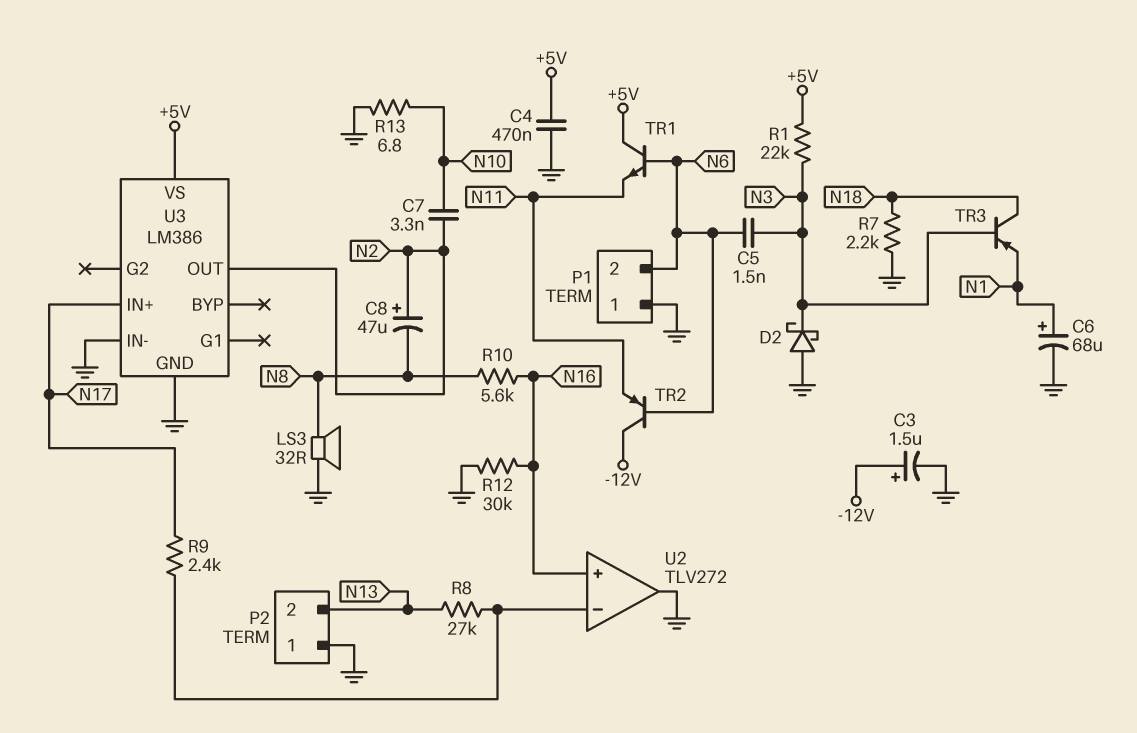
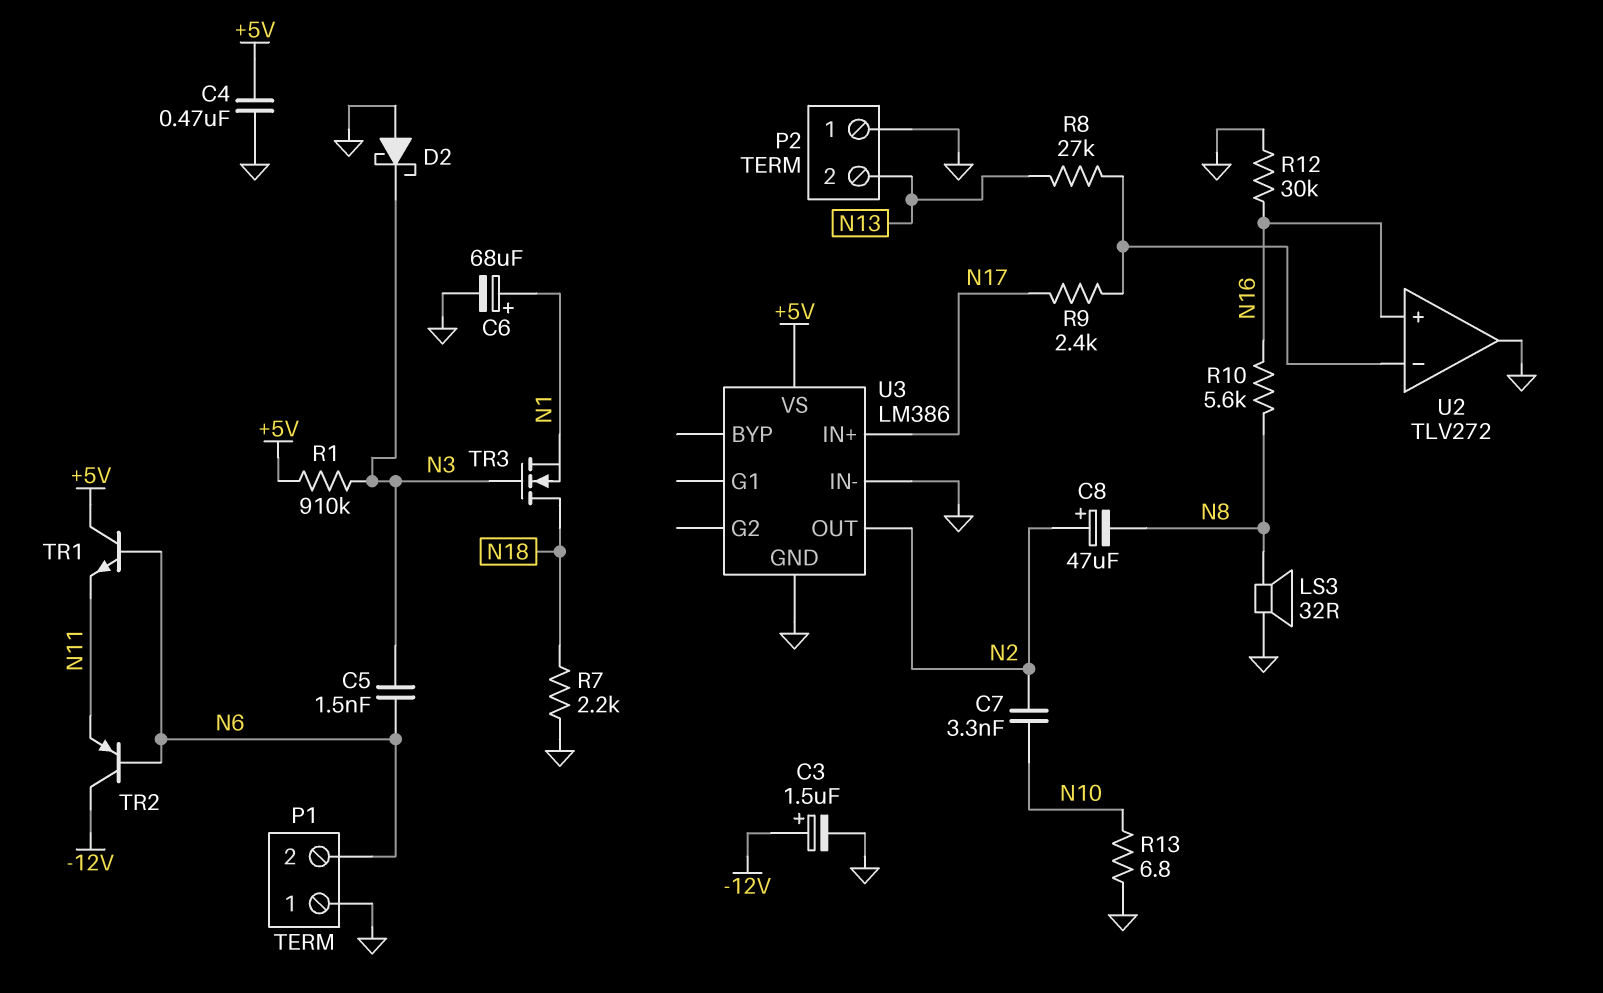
R1: 22k (+5V, N3) -> 910k (+5V, N3)
TR3: PNP (B N3, C N18, E N1) -> NMOS (G N3, D N18, S N1)

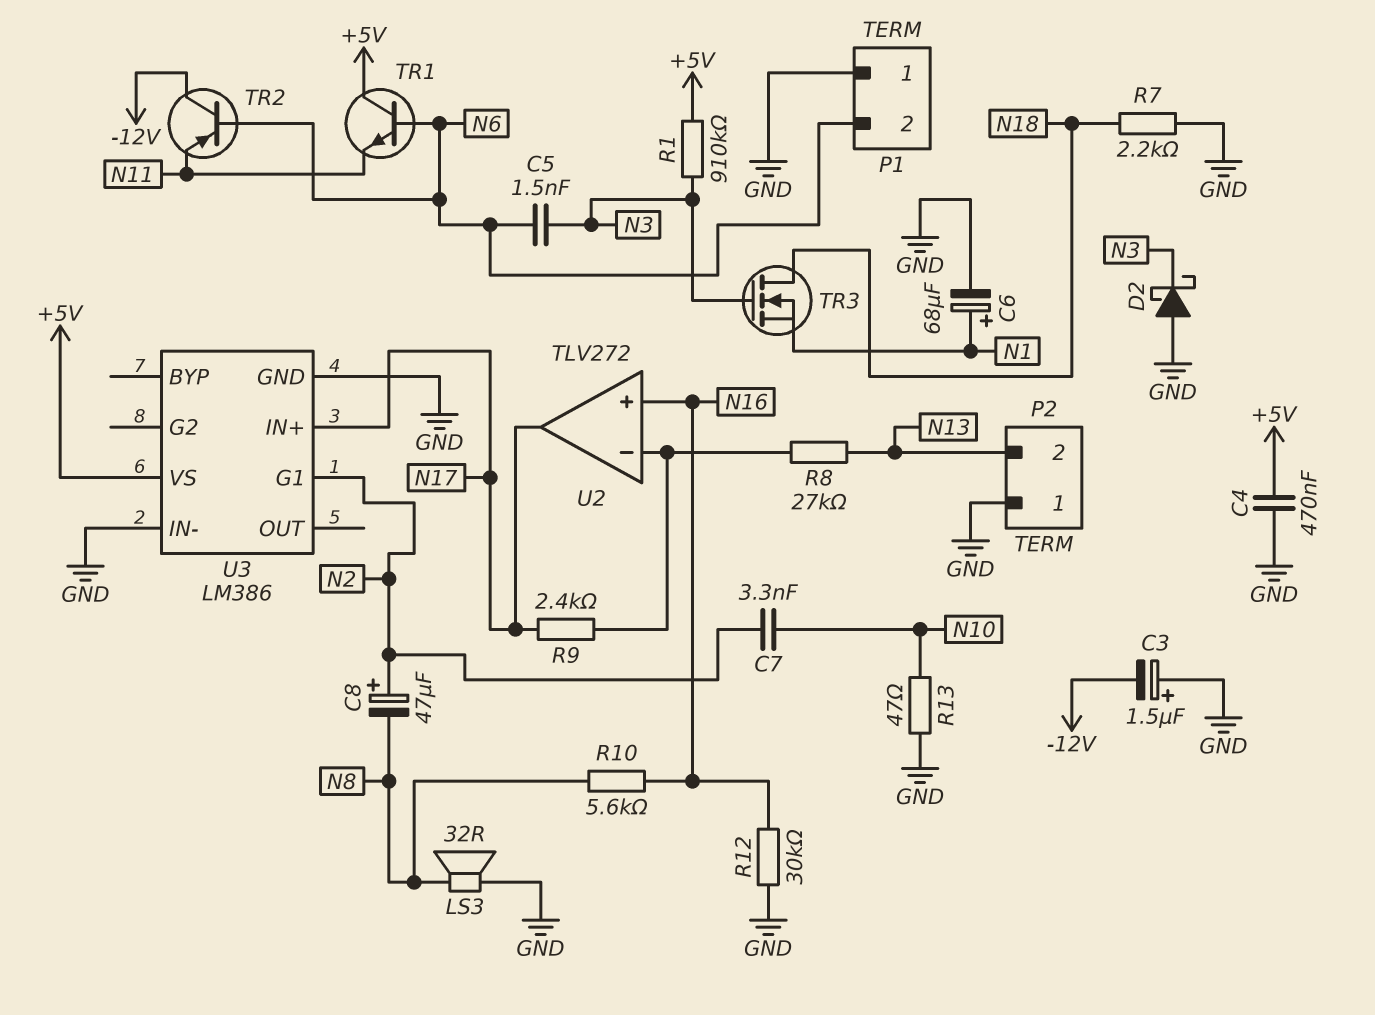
C3: 1.5uF (plus -12V, minus GND) -> 1.5uF (plus GND, minus -12V)
R13: 6.8 (GND, N10) -> 47 (GND, N10)
U2 pin out: GND -> N17
U3 pin G1: none -> N2
U3 pin OUT: N2 -> none

